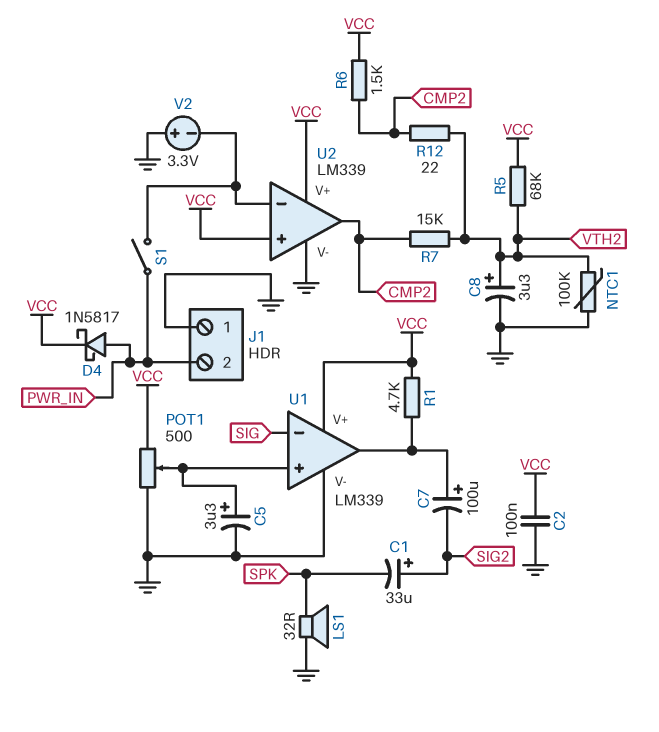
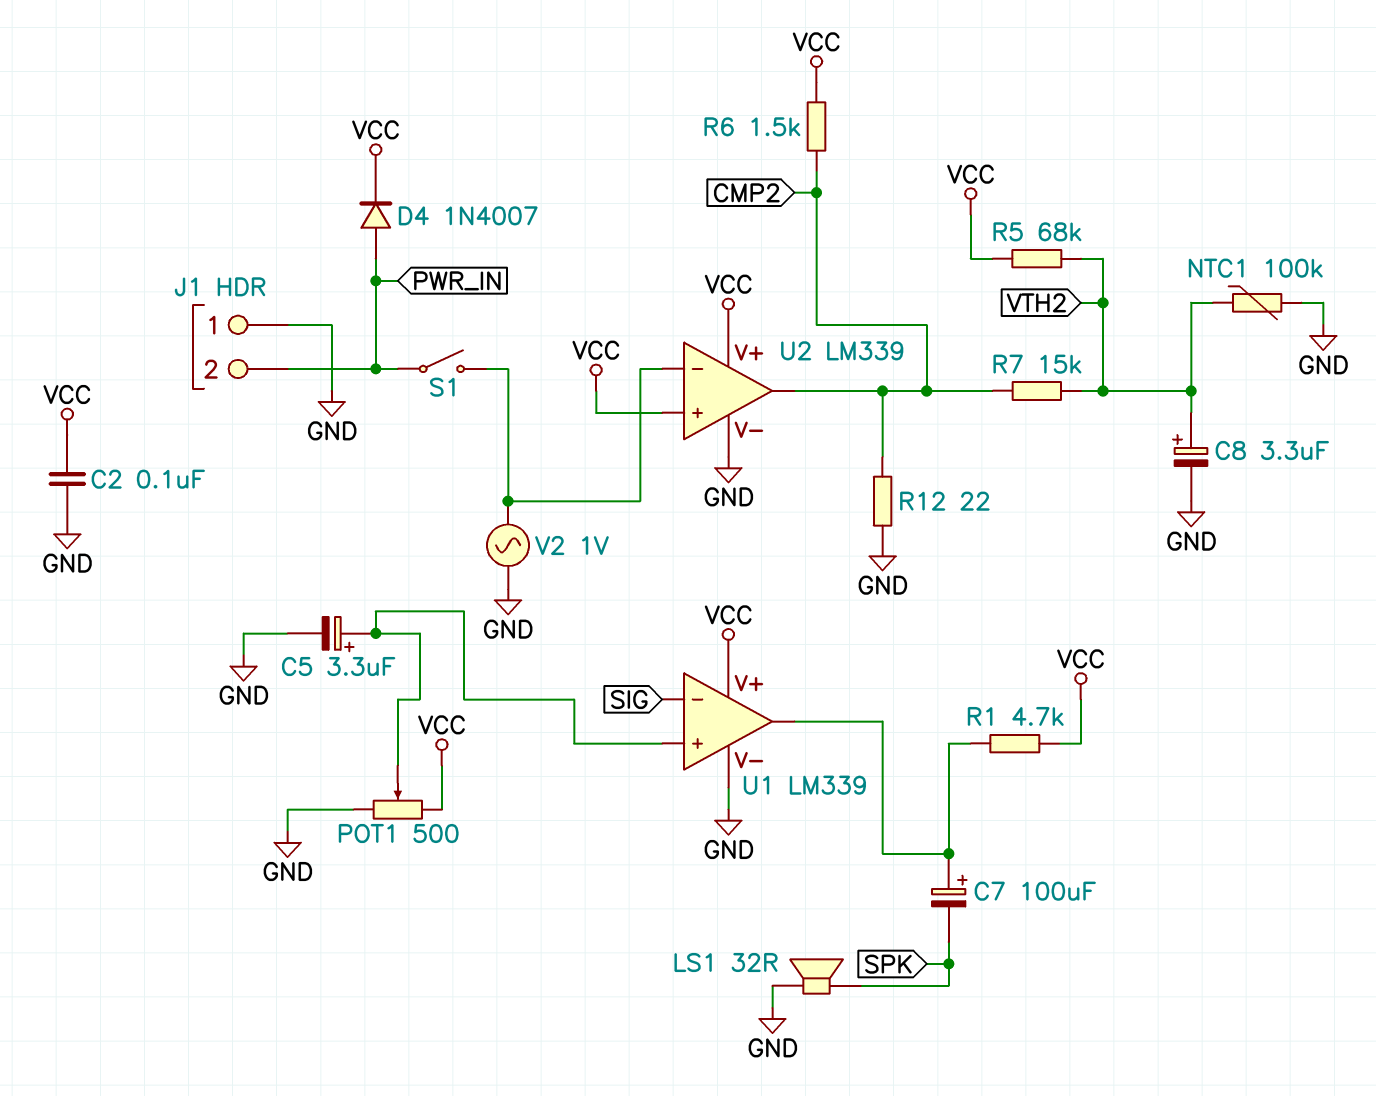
C1: 33uF (plus SIG2, minus SPK) -> none
C7: 100uF (plus U1/out, minus SIG2) -> 100uF (plus U1/out, minus SPK)
D4: schottky 1N5817 (A PWR_IN, K VCC) -> diode 1N4007 (A PWR_IN, K VCC)
R12: 22 (CMP2, VTH2) -> 22 (CMP2, GND)
V2: 3.3V (plus GND, minus U2/in-) -> AC 1V (GND, U2/in-)

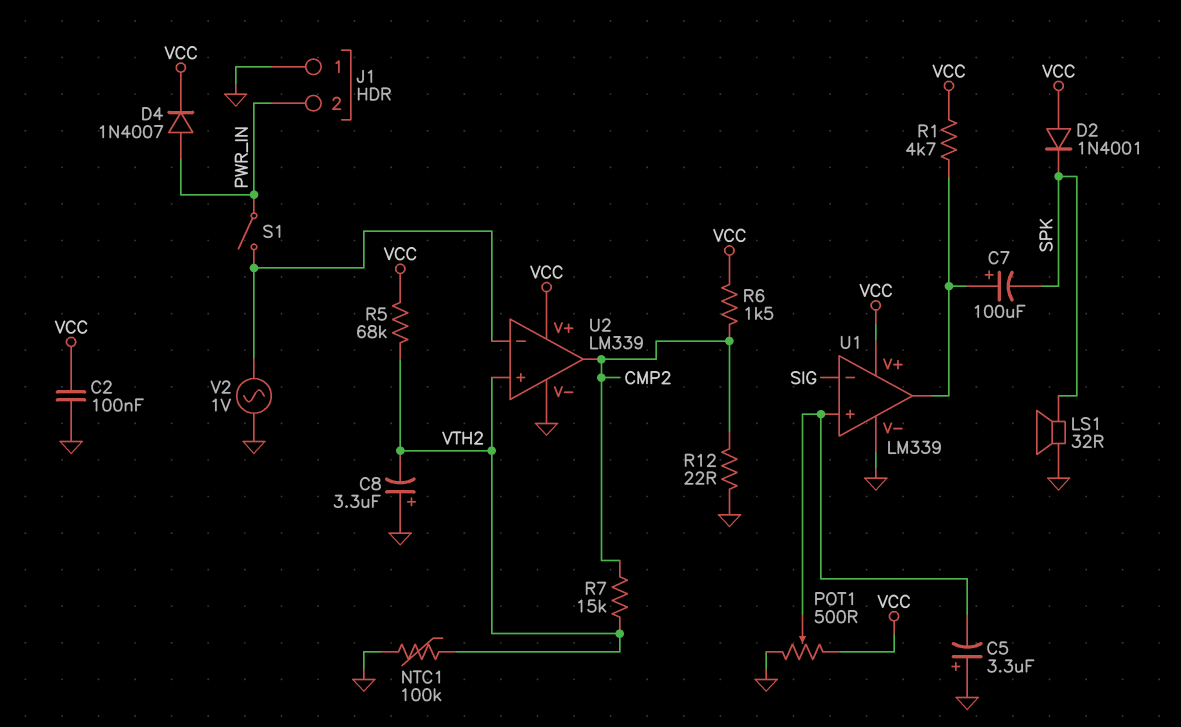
C5: 3.3uF (plus U1/in+, minus GND) -> 3.3uF (plus GND, minus U1/in+)
C8: 3.3uF (plus VTH2, minus GND) -> 3.3uF (plus GND, minus VTH2)
D2: none -> diode 1N4001 (A VCC, K SPK)
U2 pin in+: VCC -> VTH2

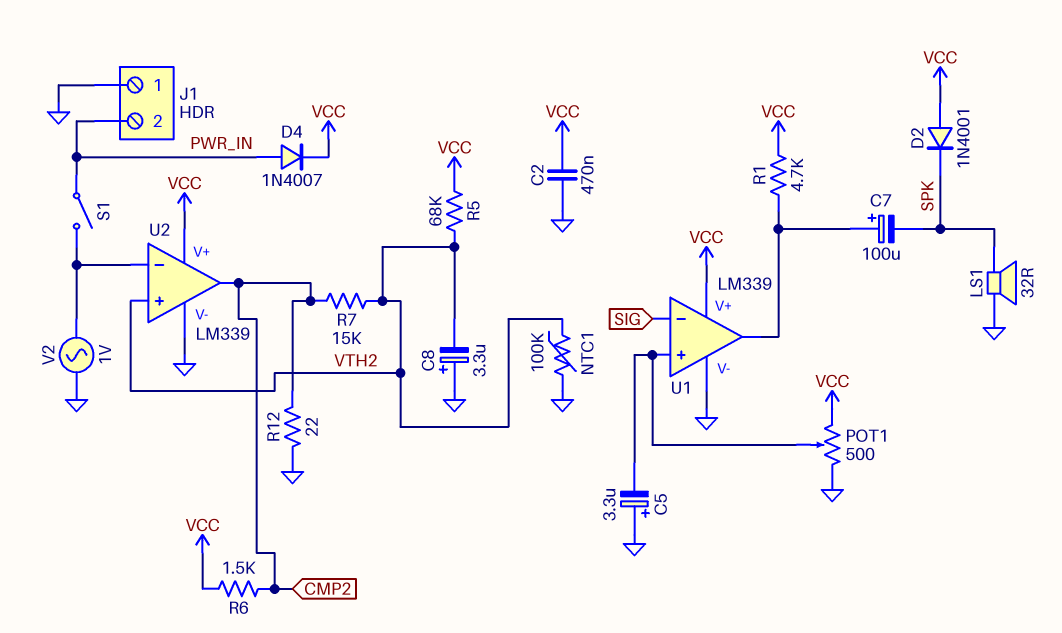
C2: 100nF (GND, VCC) -> 470nF (GND, VCC)

